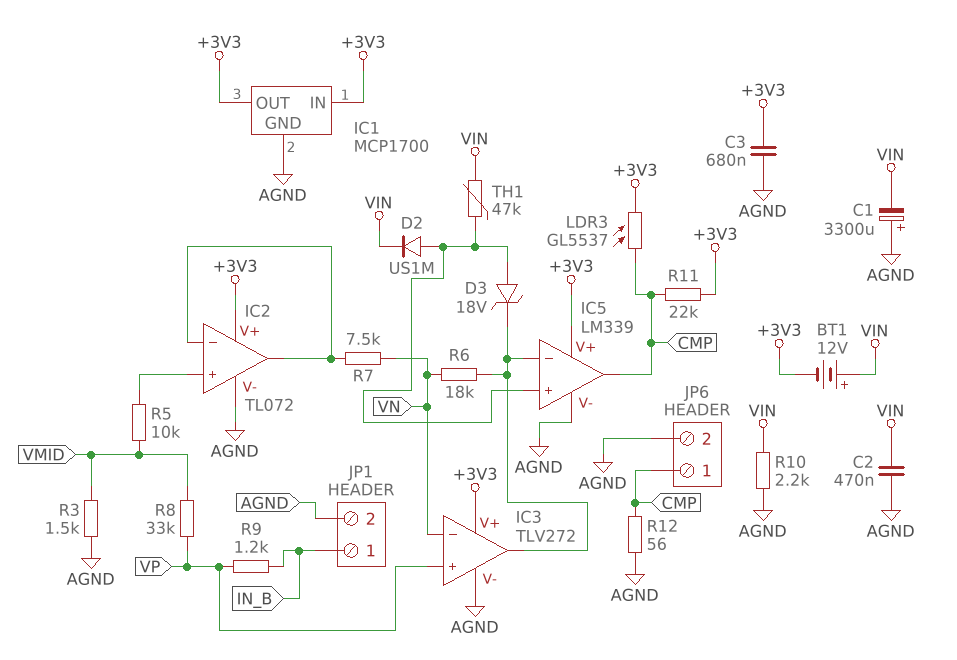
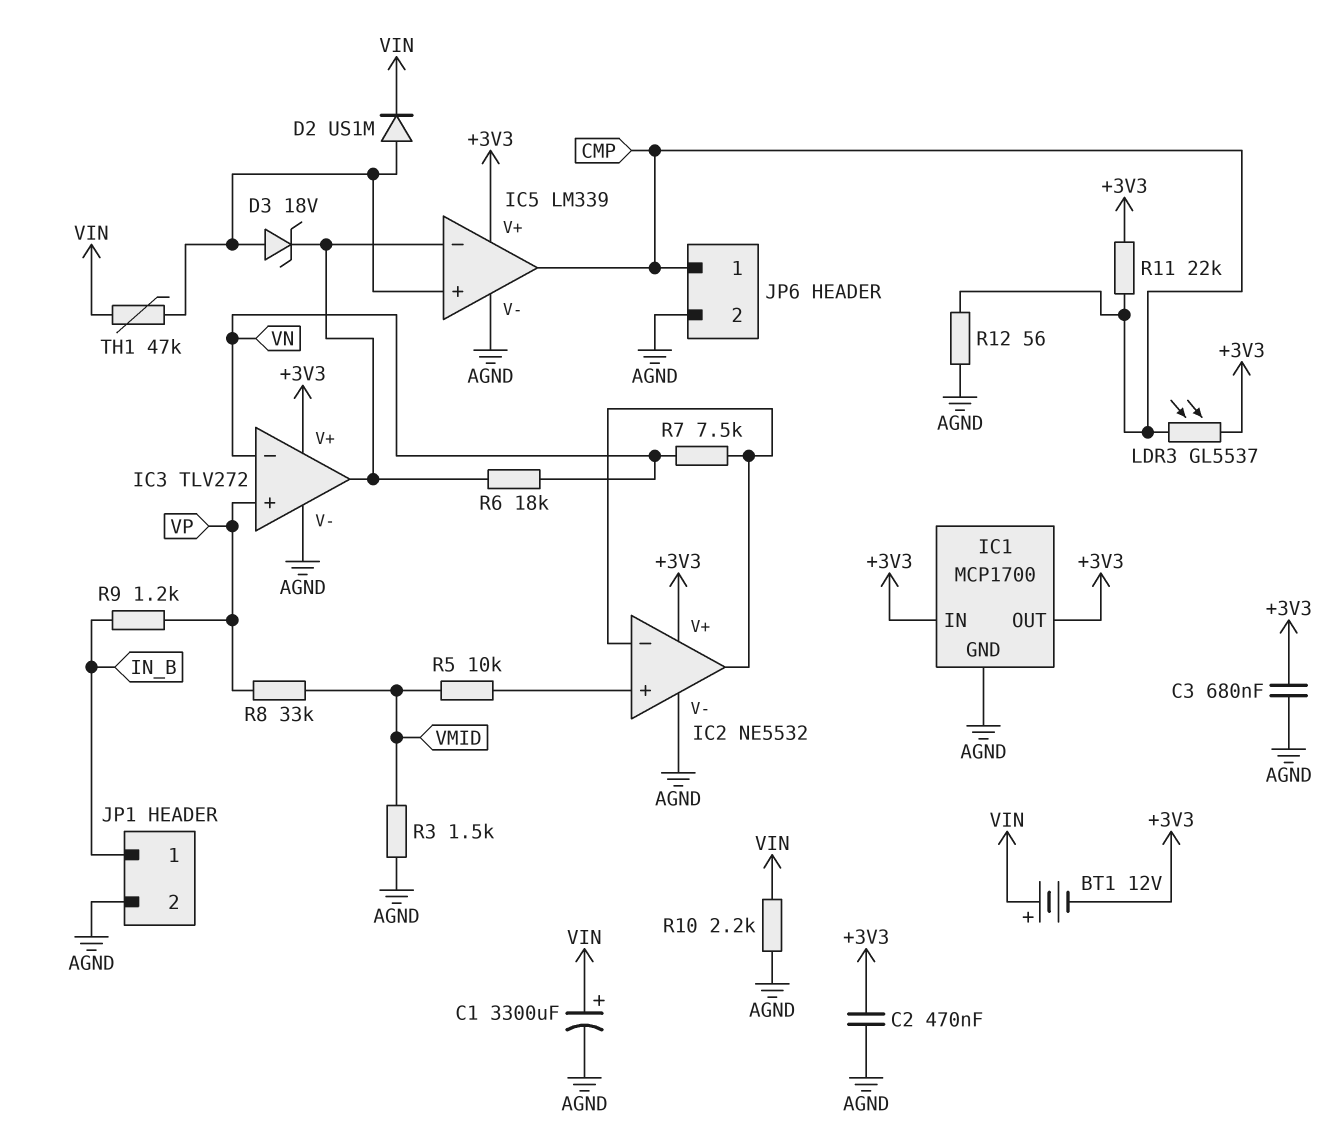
C1: 3300uF (plus AGND, minus VIN) -> 3300uF (plus VIN, minus AGND)
C2: 470nF (AGND, VIN) -> 470nF (+3V3, AGND)
IC2: TL072 -> NE5532

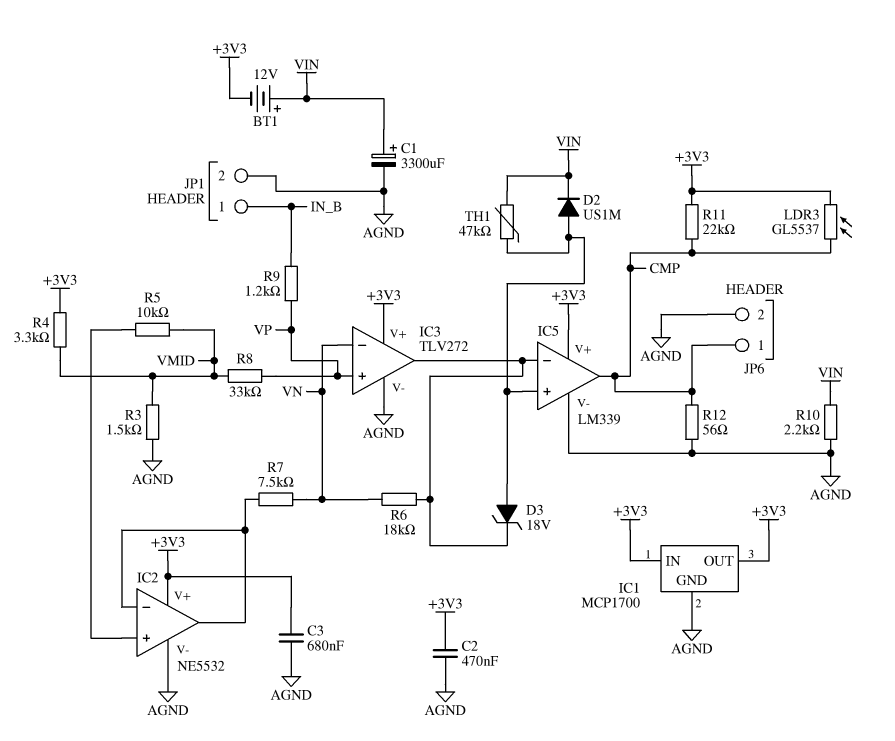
R4: none -> 3.3k (+3V3, VMID)

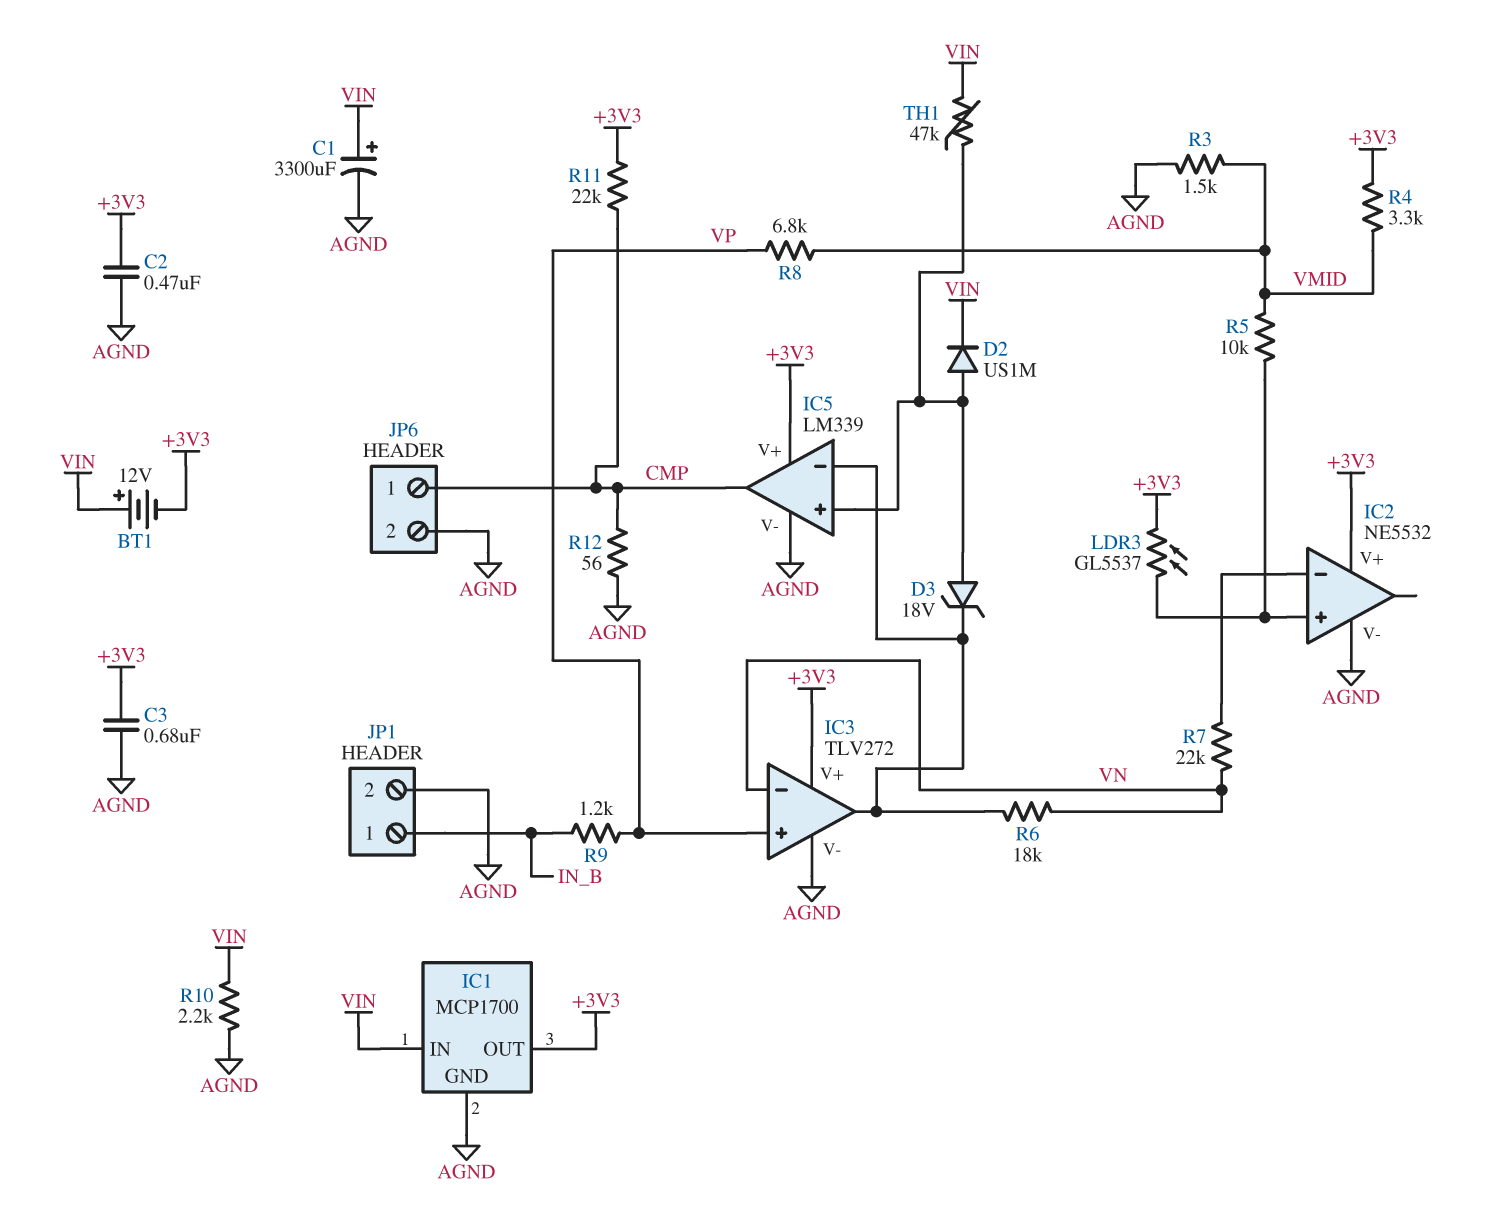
IC1 pin IN: +3V3 -> VIN
IC2 pin out: IC2/in- -> none
LDR3: GL5537 (+3V3, CMP) -> GL5537 (+3V3, IC2/in+)
R7: 7.5k (IC2/in-, VN) -> 22k (IC2/in-, VN)
R8: 33k (VMID, VP) -> 6.8k (VMID, VP)

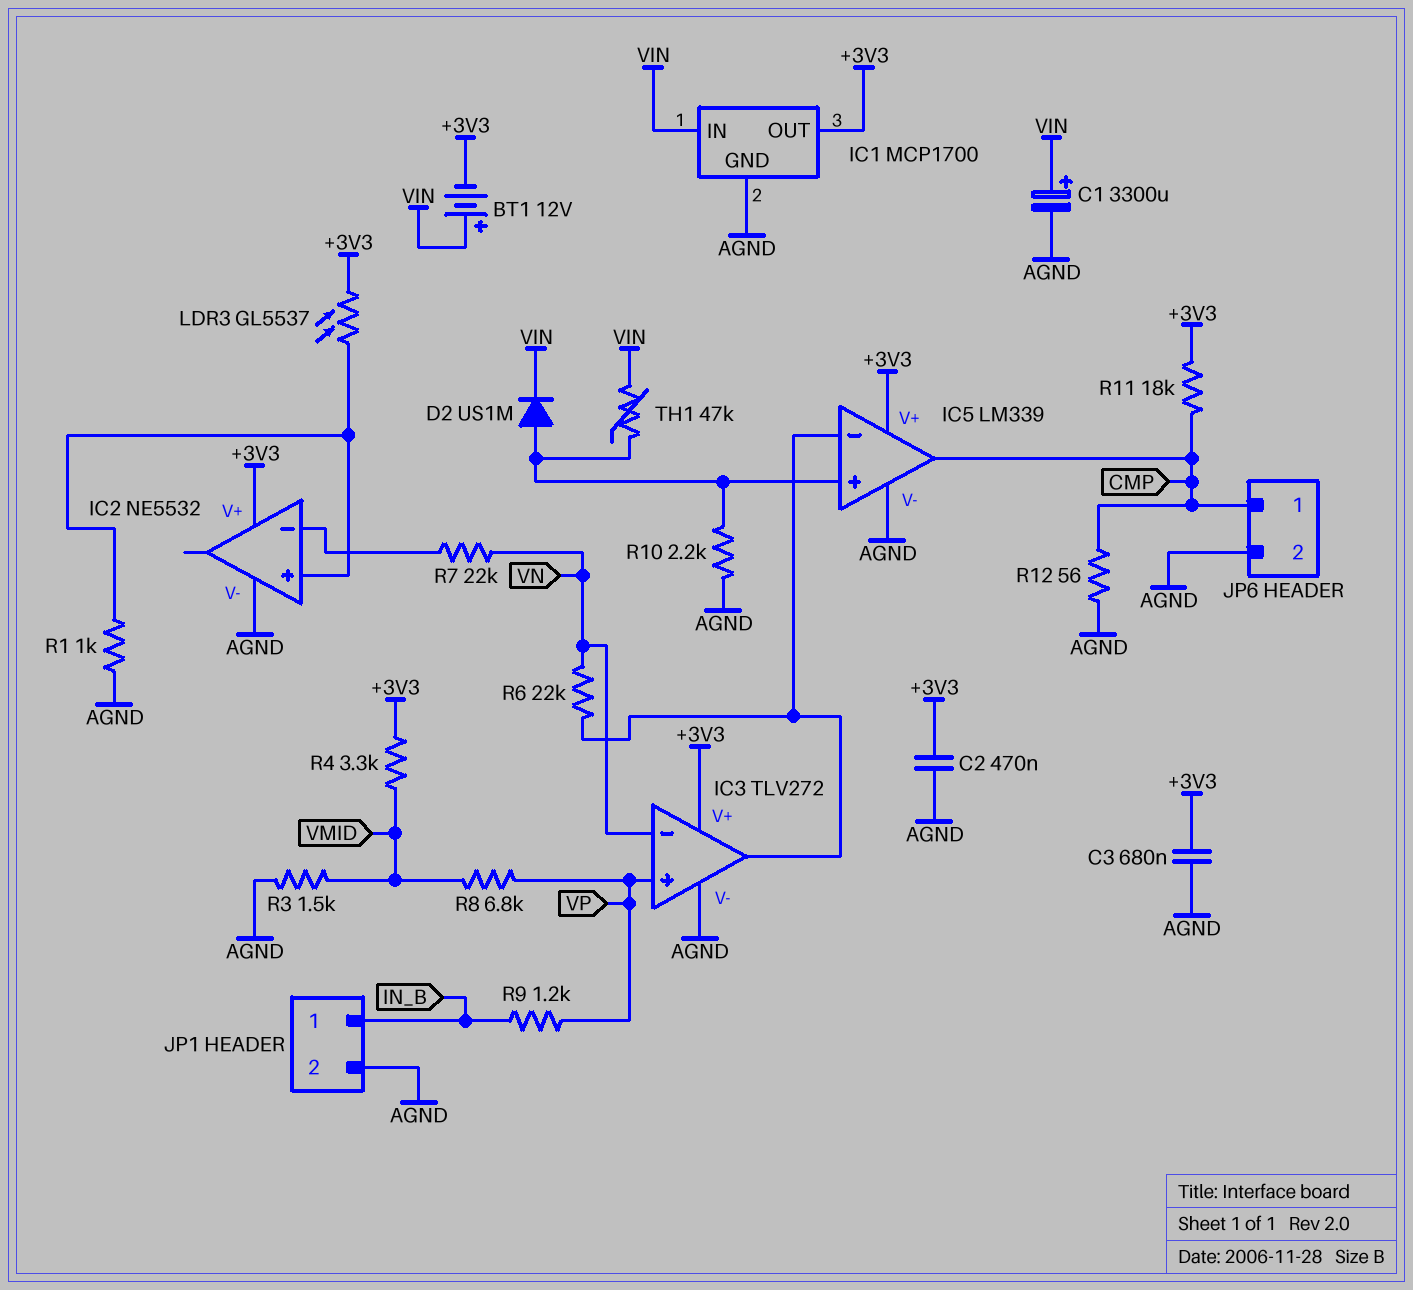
D3: zener 18V (A IC5/in+, K IC3/out) -> none
R1: none -> 1k (AGND, IC2/in+)
R5: 10k (IC2/in+, VMID) -> none
R6: 18k (IC3/out, VN) -> 22k (IC3/out, VN)
R10: 2.2k (AGND, VIN) -> 2.2k (AGND, IC5/in+)
R11: 22k (+3V3, CMP) -> 18k (+3V3, CMP)

